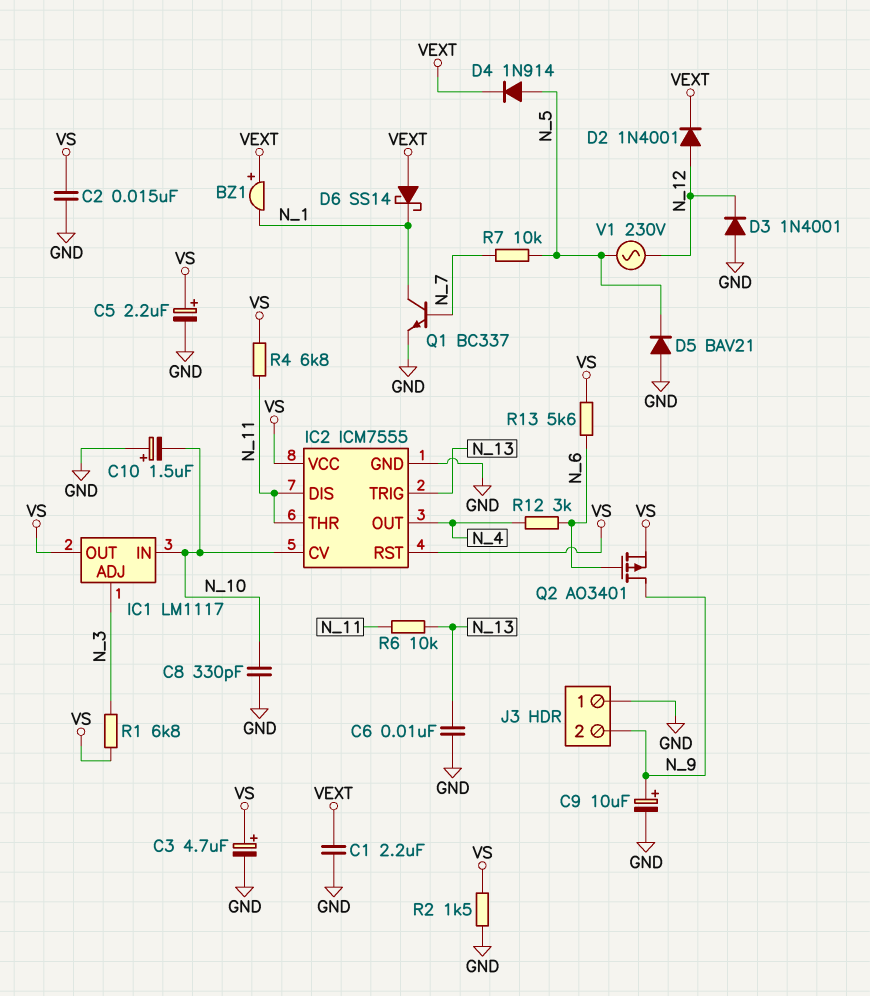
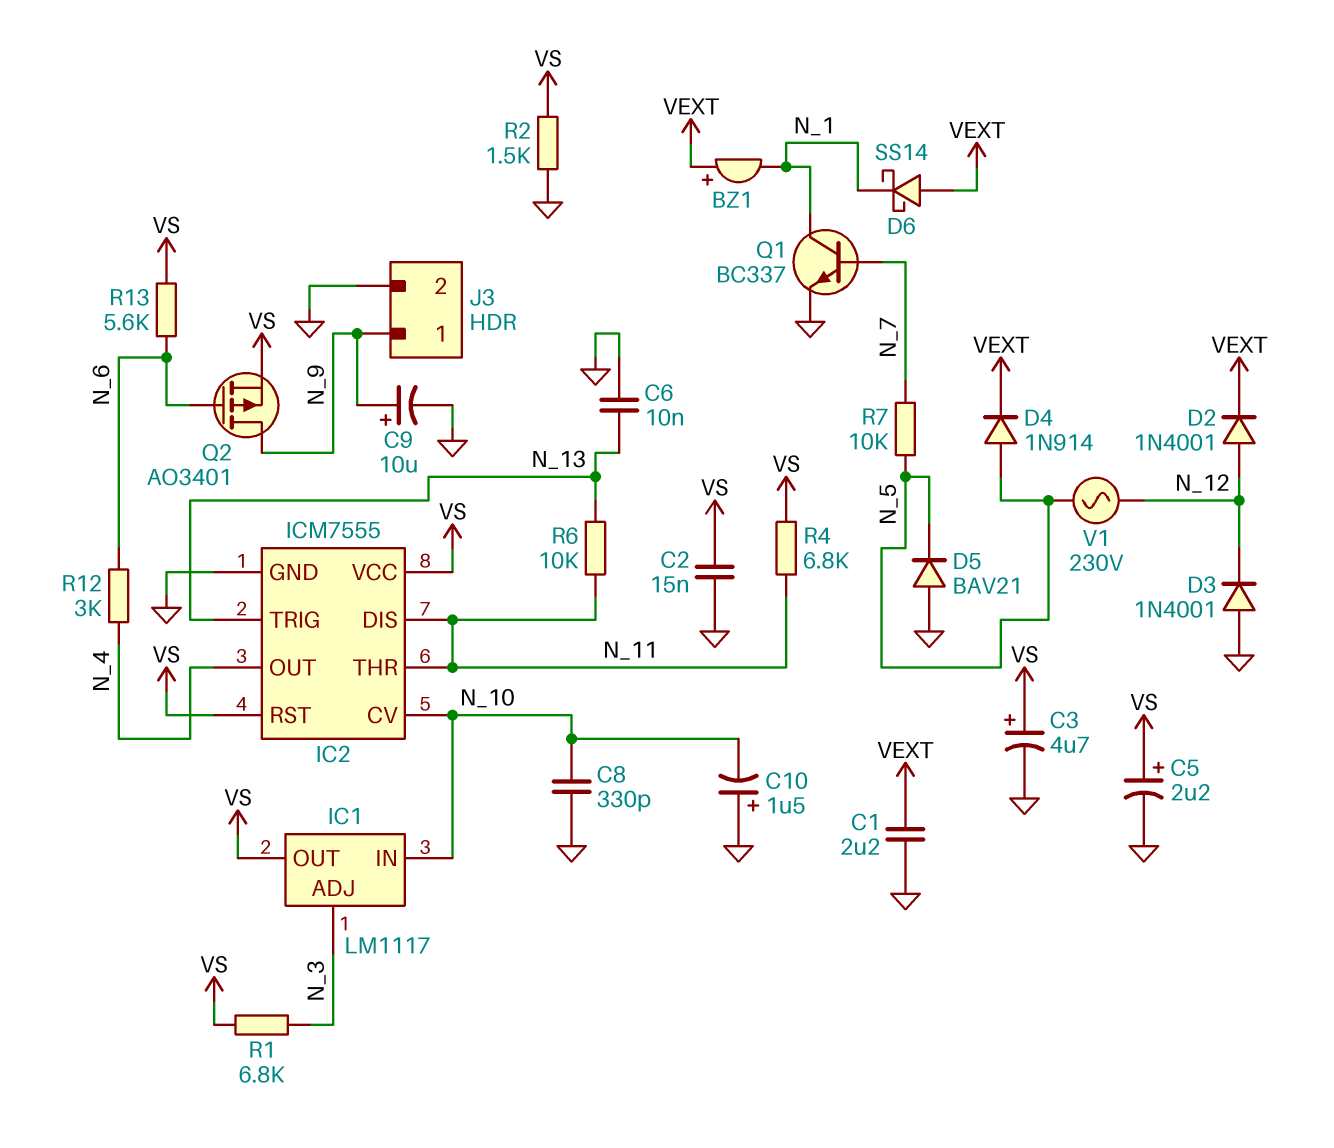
J3 pin 1: GND -> N_9
J3 pin 2: N_9 -> GND

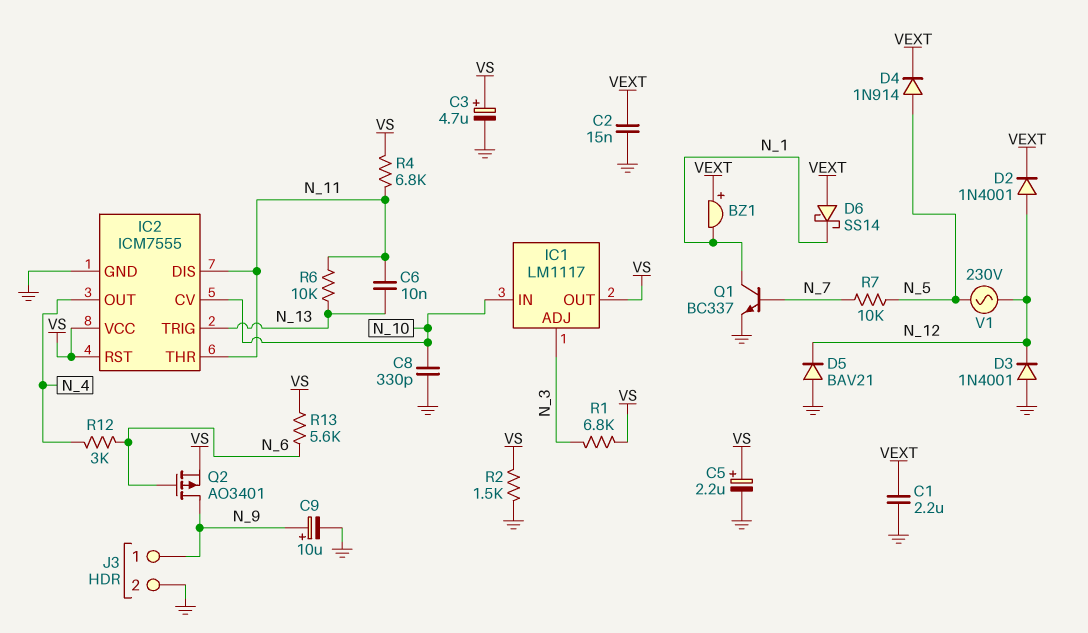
C2: 15nF (GND, VS) -> 15nF (GND, VEXT)
C6: 10nF (GND, N_13) -> 10nF (N_11, N_13)
C10: 1.5uF (plus GND, minus N_10) -> none
D5: diode BAV21 (A GND, K N_5) -> diode BAV21 (A GND, K N_12)

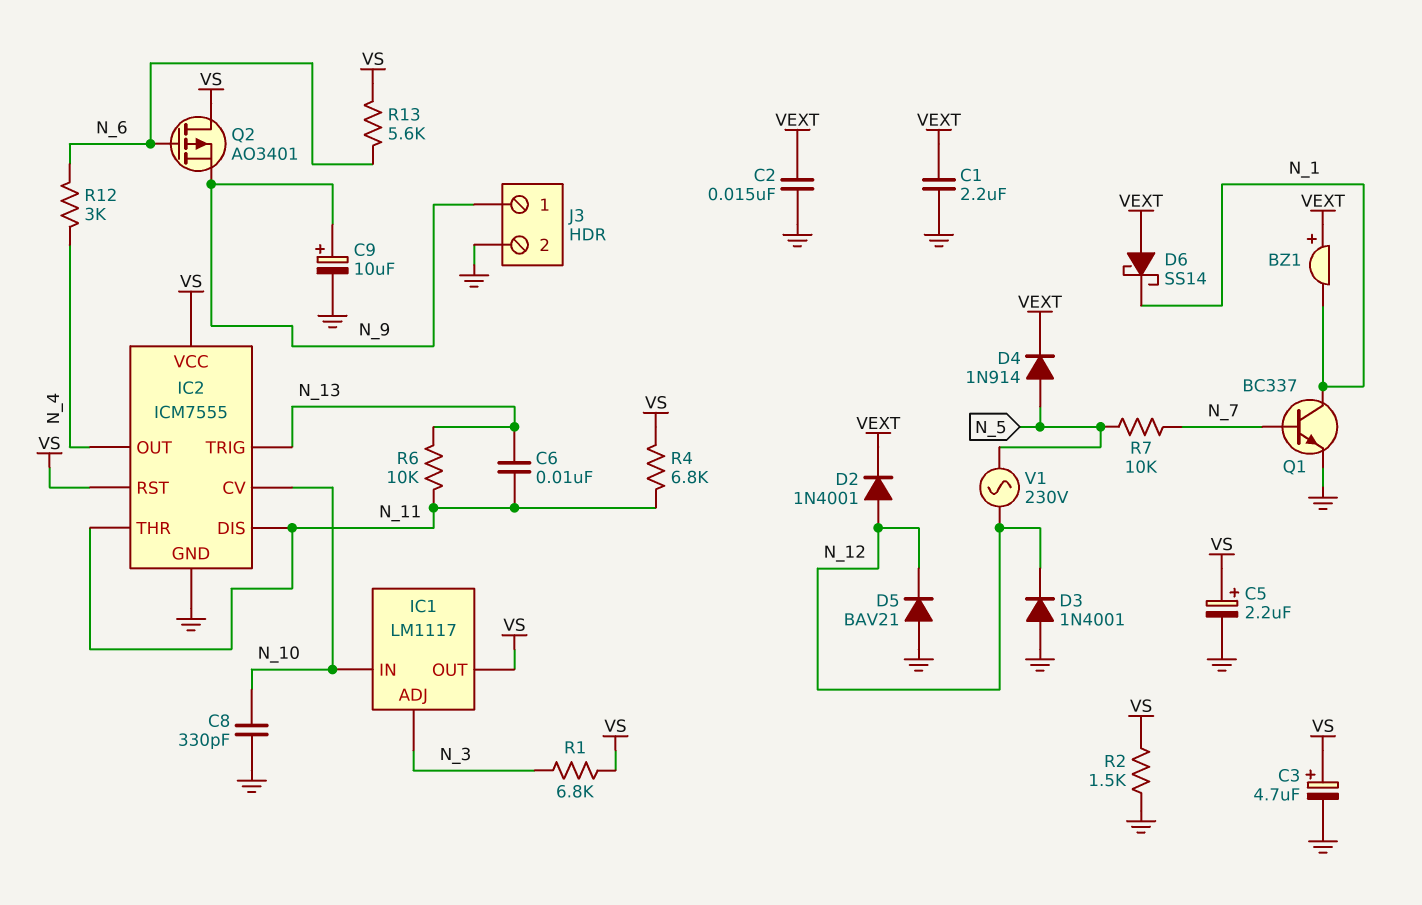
Q2: PMOS AO3401 (G N_6, D N_9, S VS) -> PMOS AO3401 (G N_6, D VS, S N_9)

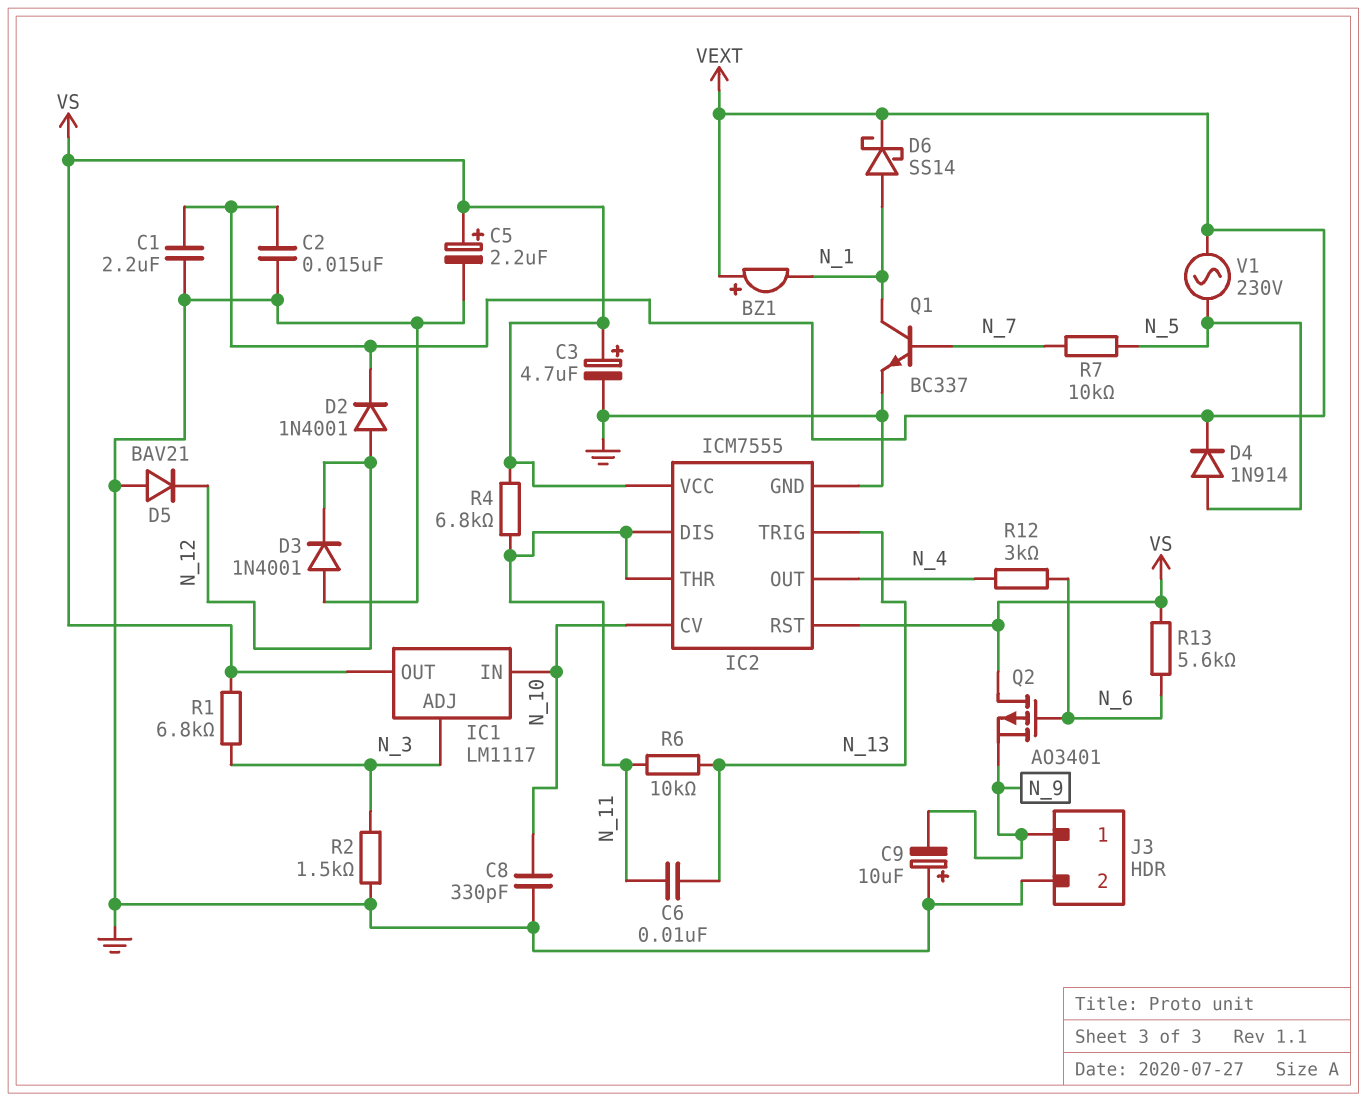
C9: 10uF (plus N_9, minus GND) -> 10uF (plus GND, minus N_9)
D6: schottky SS14 (A VEXT, K N_1) -> schottky SS14 (A N_1, K VEXT)
R2: 1.5k (GND, VS) -> 1.5k (GND, N_3)
V1: AC 230V (N_5, N_12) -> AC 230V (N_5, VEXT)

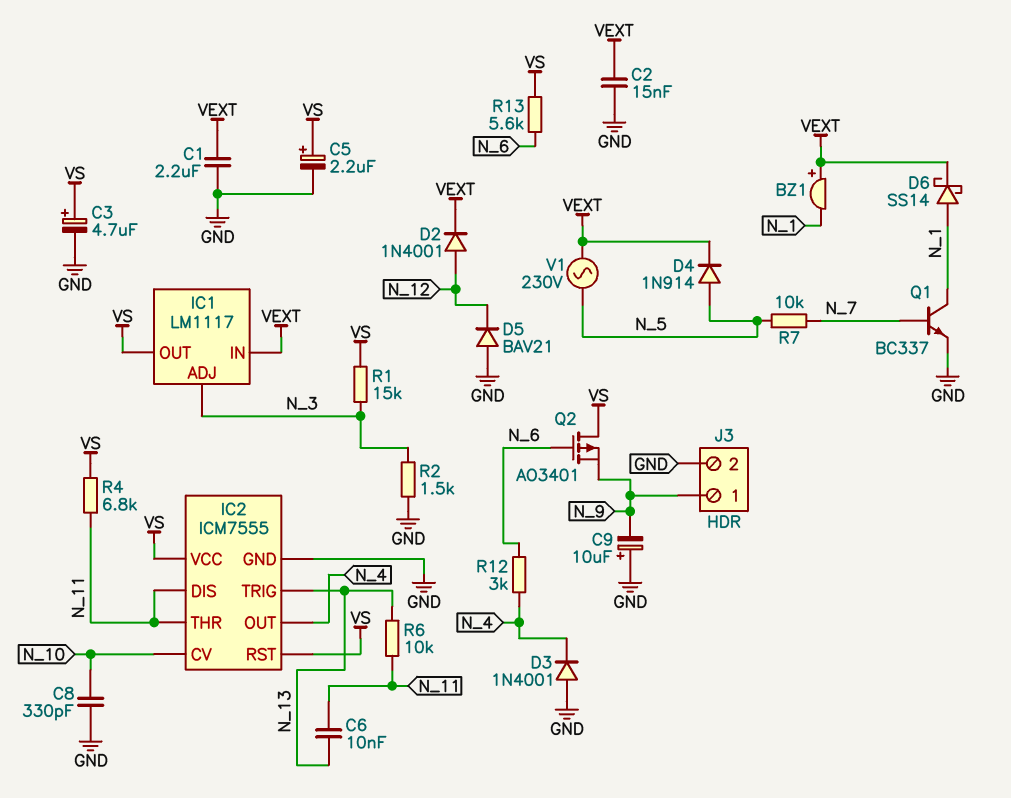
D3: diode 1N4001 (A GND, K N_12) -> diode 1N4001 (A GND, K N_4)
IC1 pin IN: N_10 -> VEXT
R1: 6.8k (N_3, VS) -> 15k (N_3, VS)

